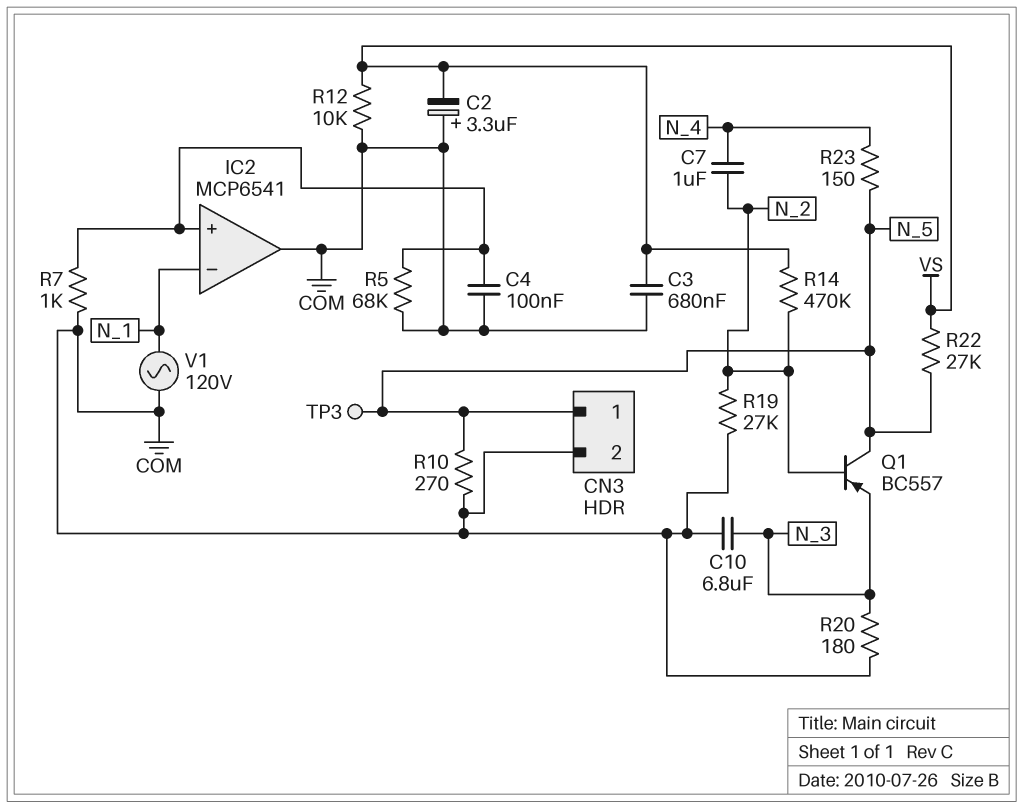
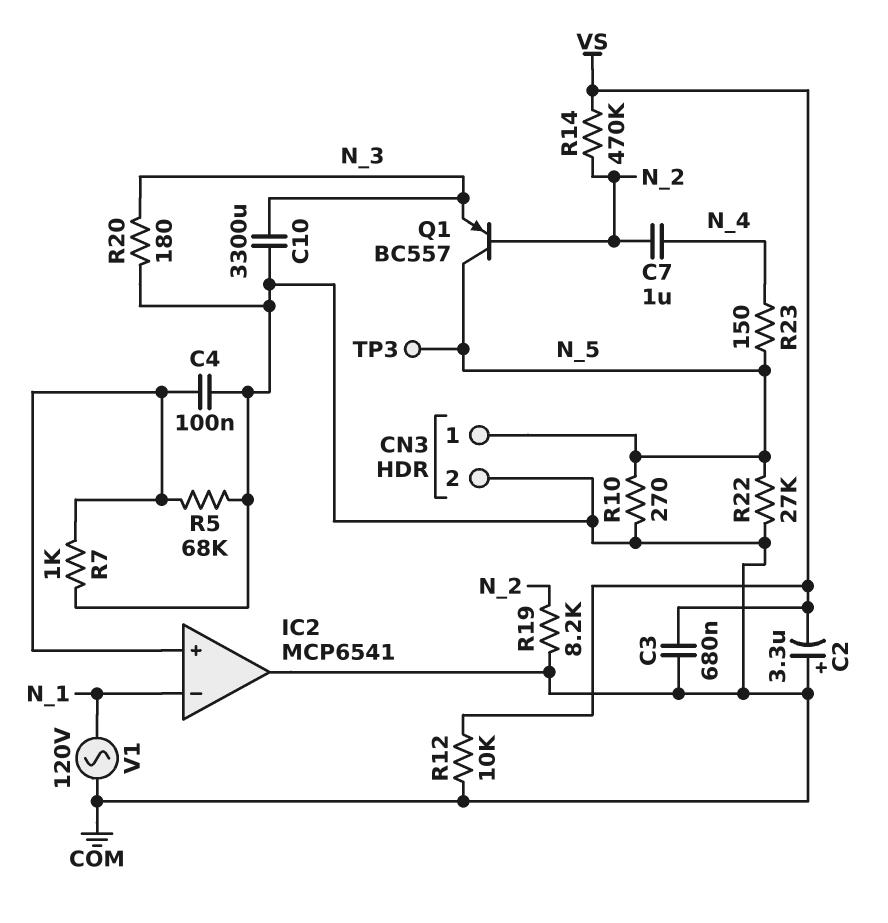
C10: 6.8uF (COM, N_3) -> 3300uF (COM, N_3)
R19: 27k (COM, N_2) -> 8.2k (COM, N_2)
R22: 27k (N_5, VS) -> 27k (COM, N_5)

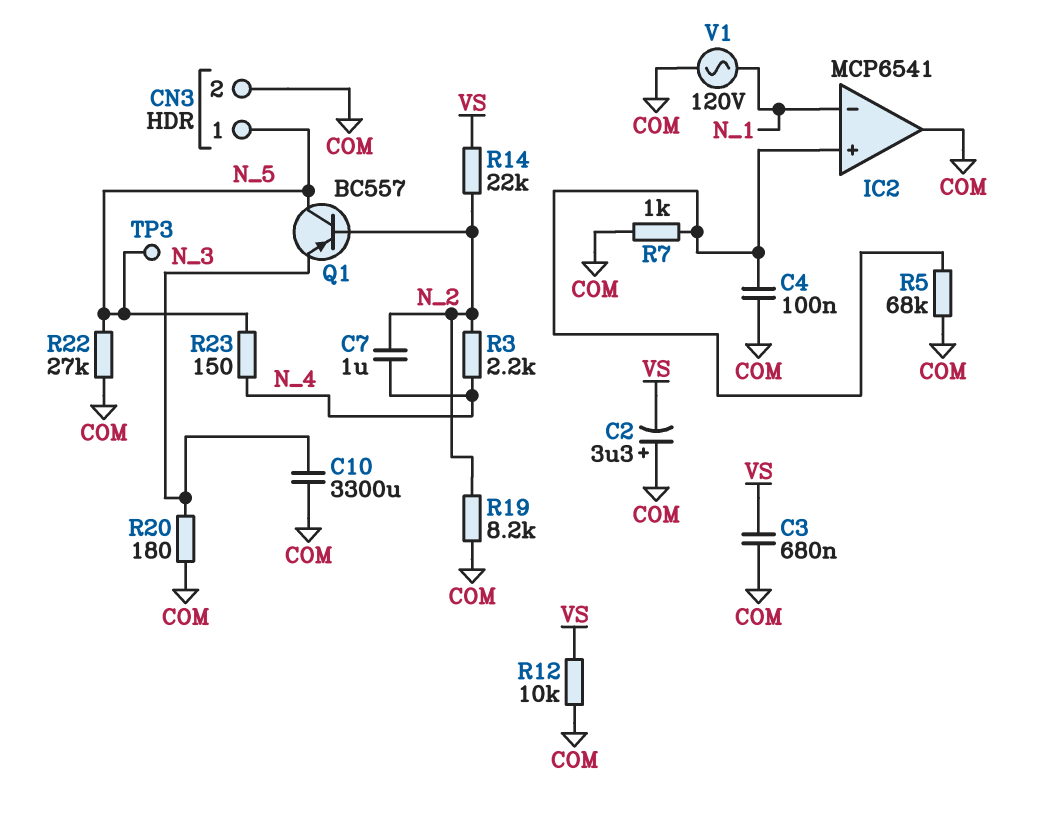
R3: none -> 2.2k (N_2, N_4)
R10: 270 (COM, N_5) -> none
R14: 470k (N_2, VS) -> 22k (N_2, VS)

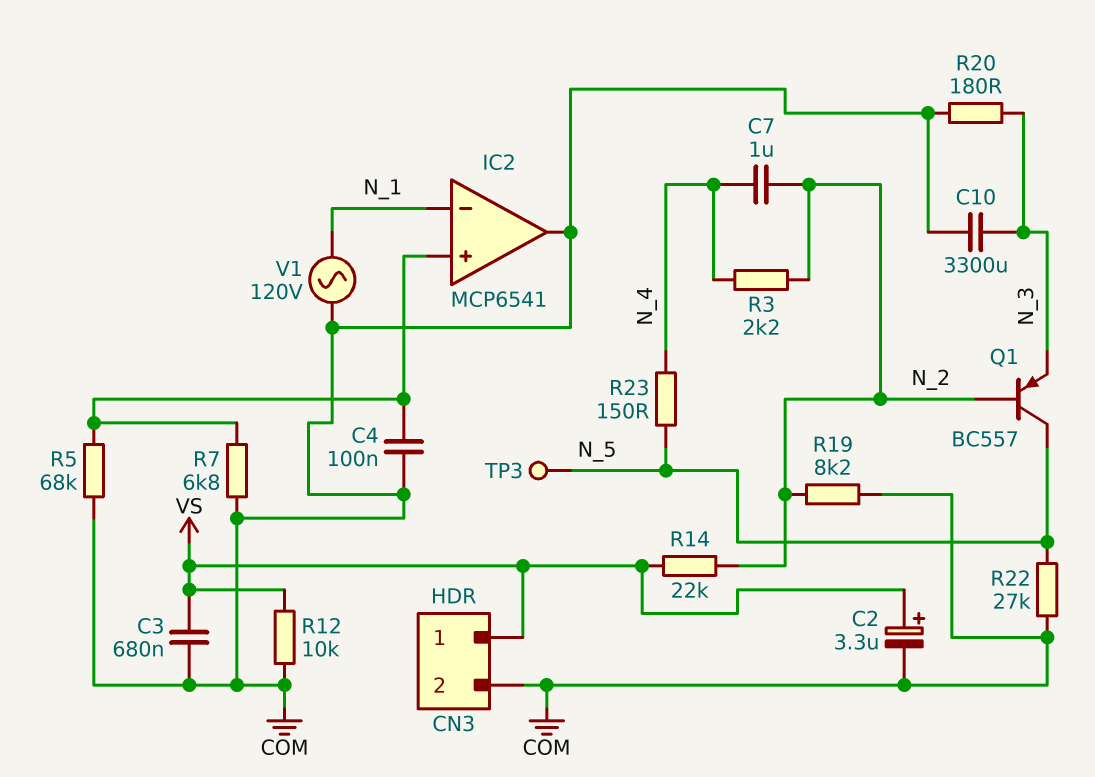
C2: 3.3uF (plus COM, minus VS) -> 3.3uF (plus VS, minus COM)
CN3 pin 1: N_5 -> VS
R7: 1k (COM, IC2/in+) -> 6.8k (COM, IC2/in+)

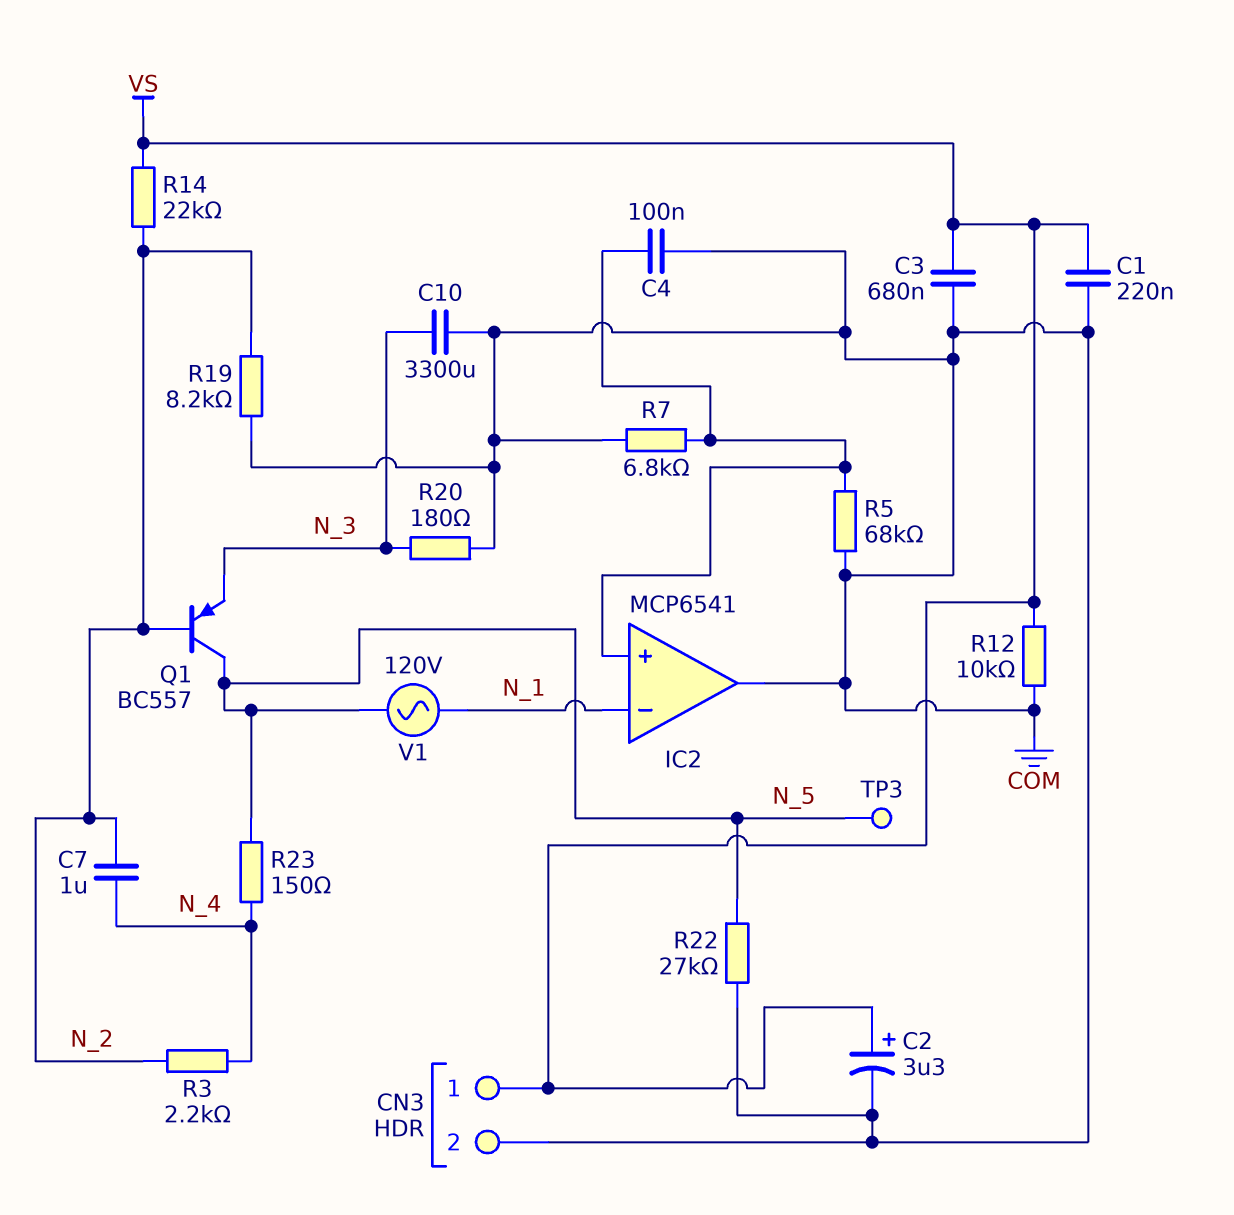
C1: none -> 220nF (COM, VS)
V1: AC 120V (COM, N_1) -> AC 120V (N_1, N_5)

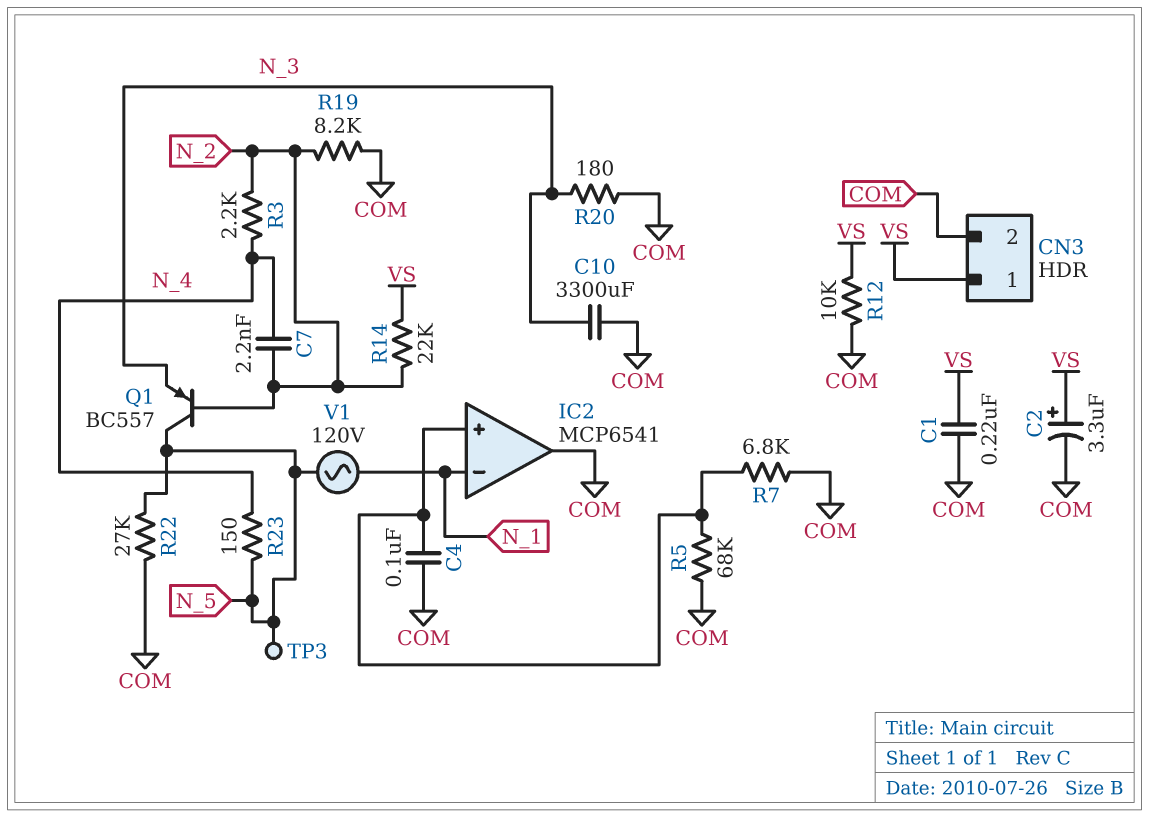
C3: 680nF (COM, VS) -> none
C7: 1uF (N_2, N_4) -> 2.2nF (N_2, N_4)

